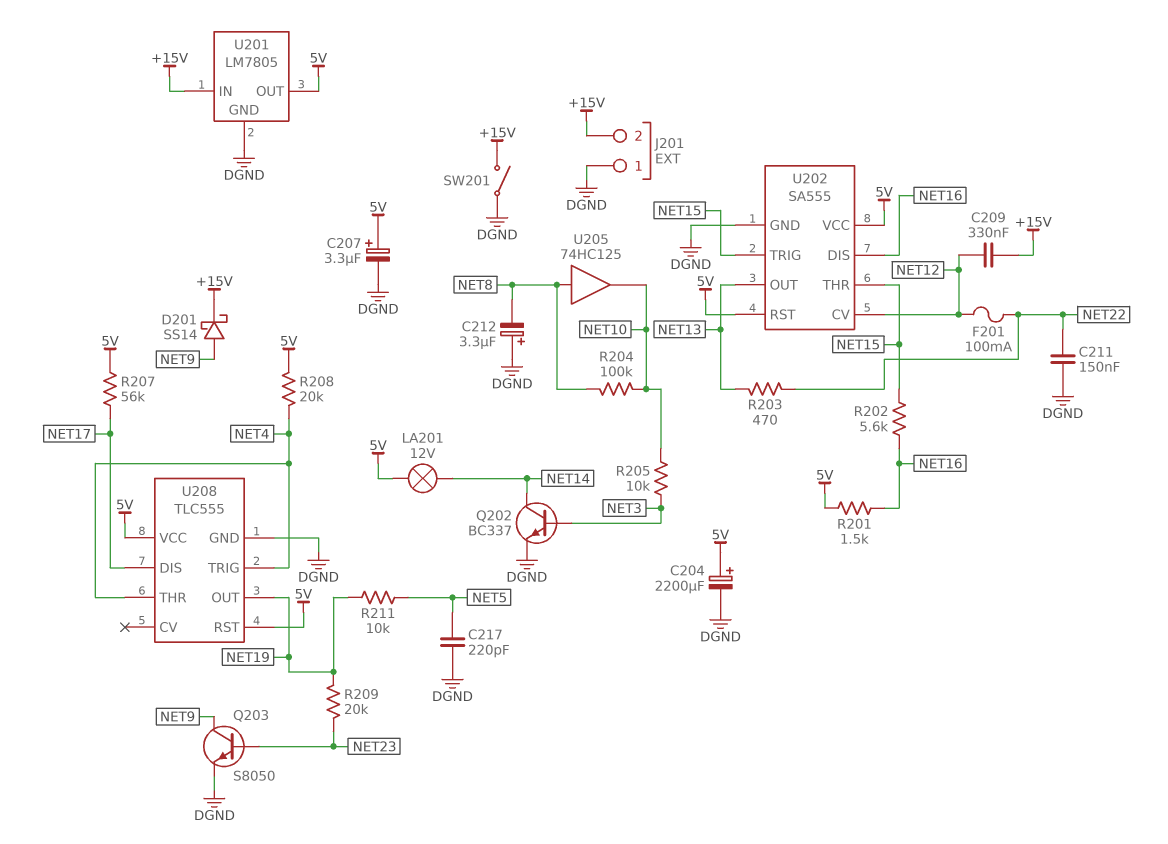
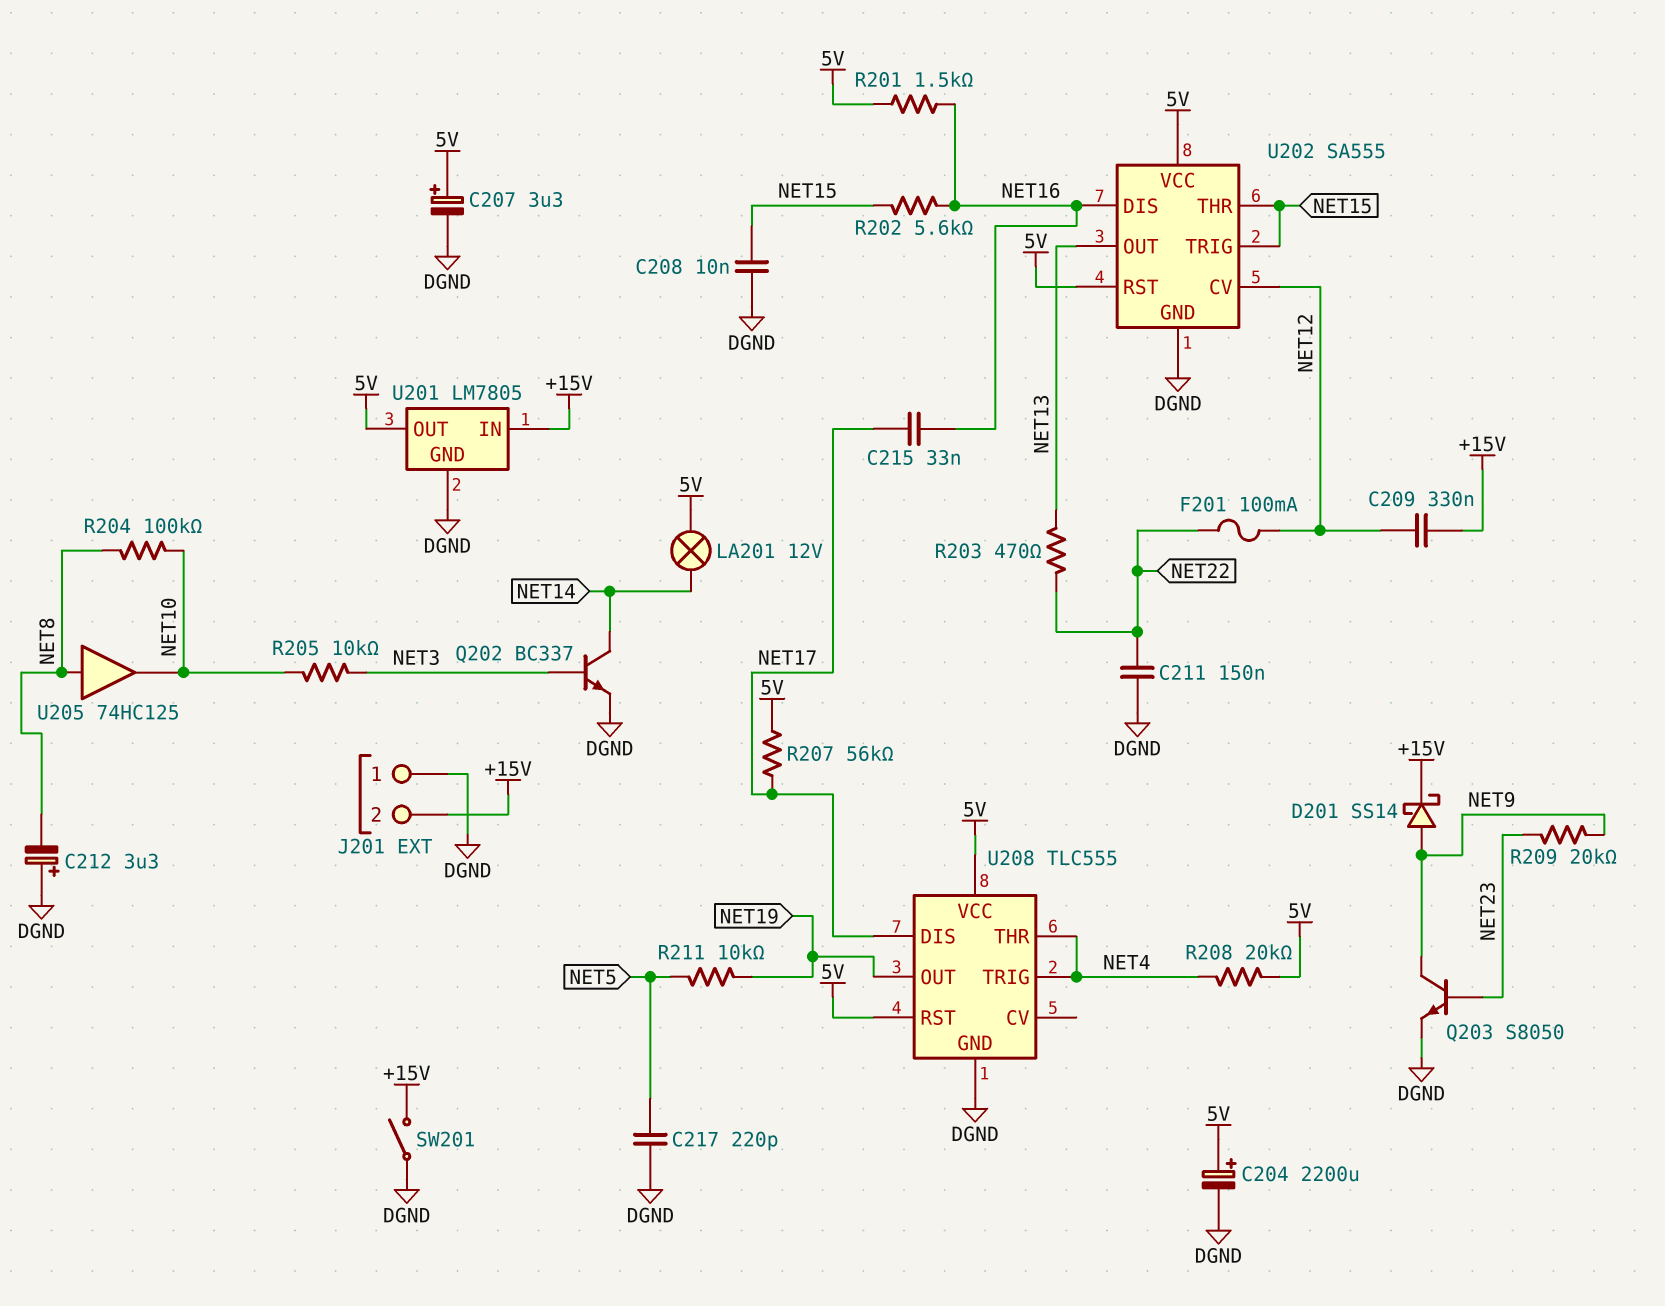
C208: none -> 10nF (DGND, NET15)
C215: none -> 33nF (NET16, NET17)
R209: 20k (NET19, NET23) -> 20k (NET9, NET23)

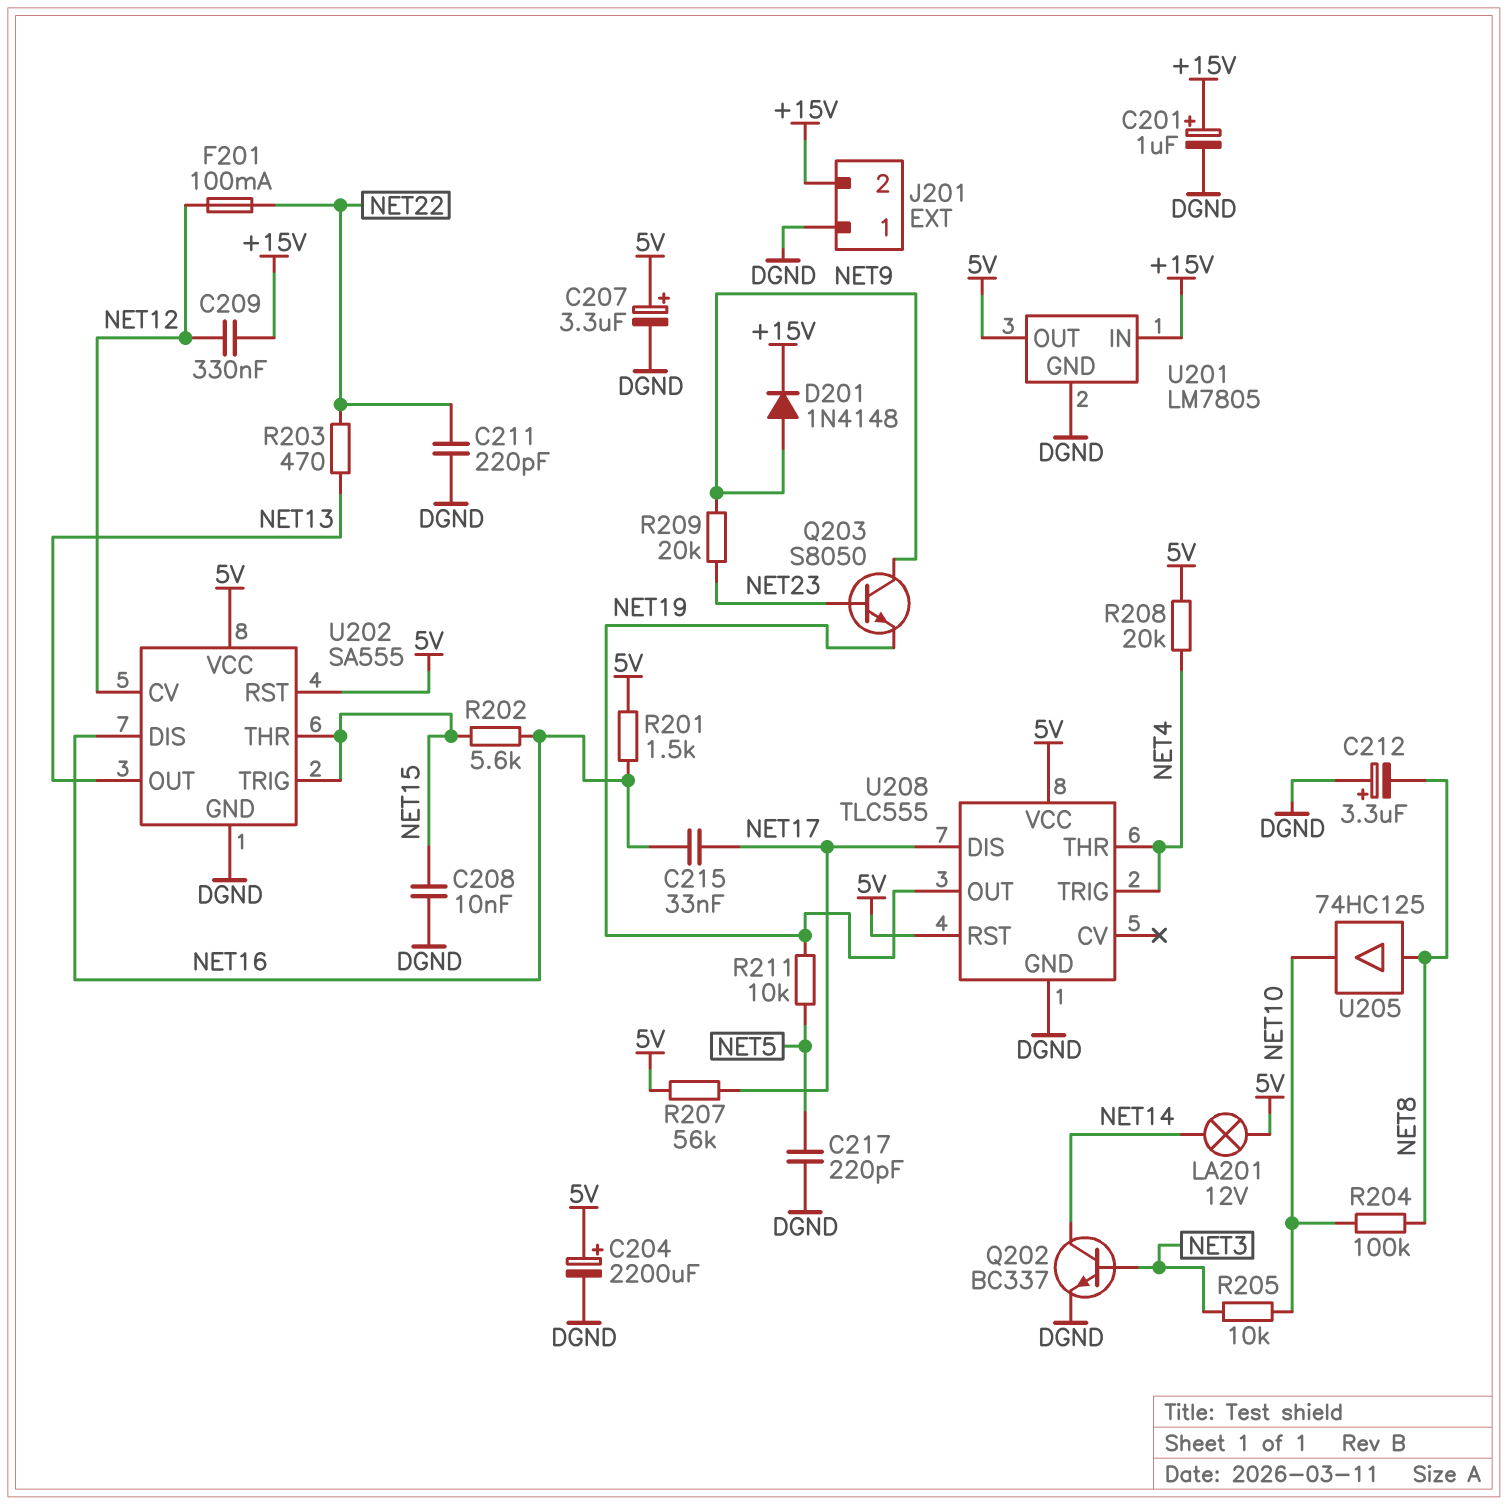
C201: none -> 1uF (plus +15V, minus DGND)
C211: 150nF (DGND, NET22) -> 220pF (DGND, NET22)
D201: schottky SS14 (A NET9, K +15V) -> diode 1N4148 (A NET9, K +15V)
Q203: NPN S8050 (B NET23, C NET9, E DGND) -> NPN S8050 (B NET23, C NET9, E NET19)
SW201: switch (+15V, DGND) -> none

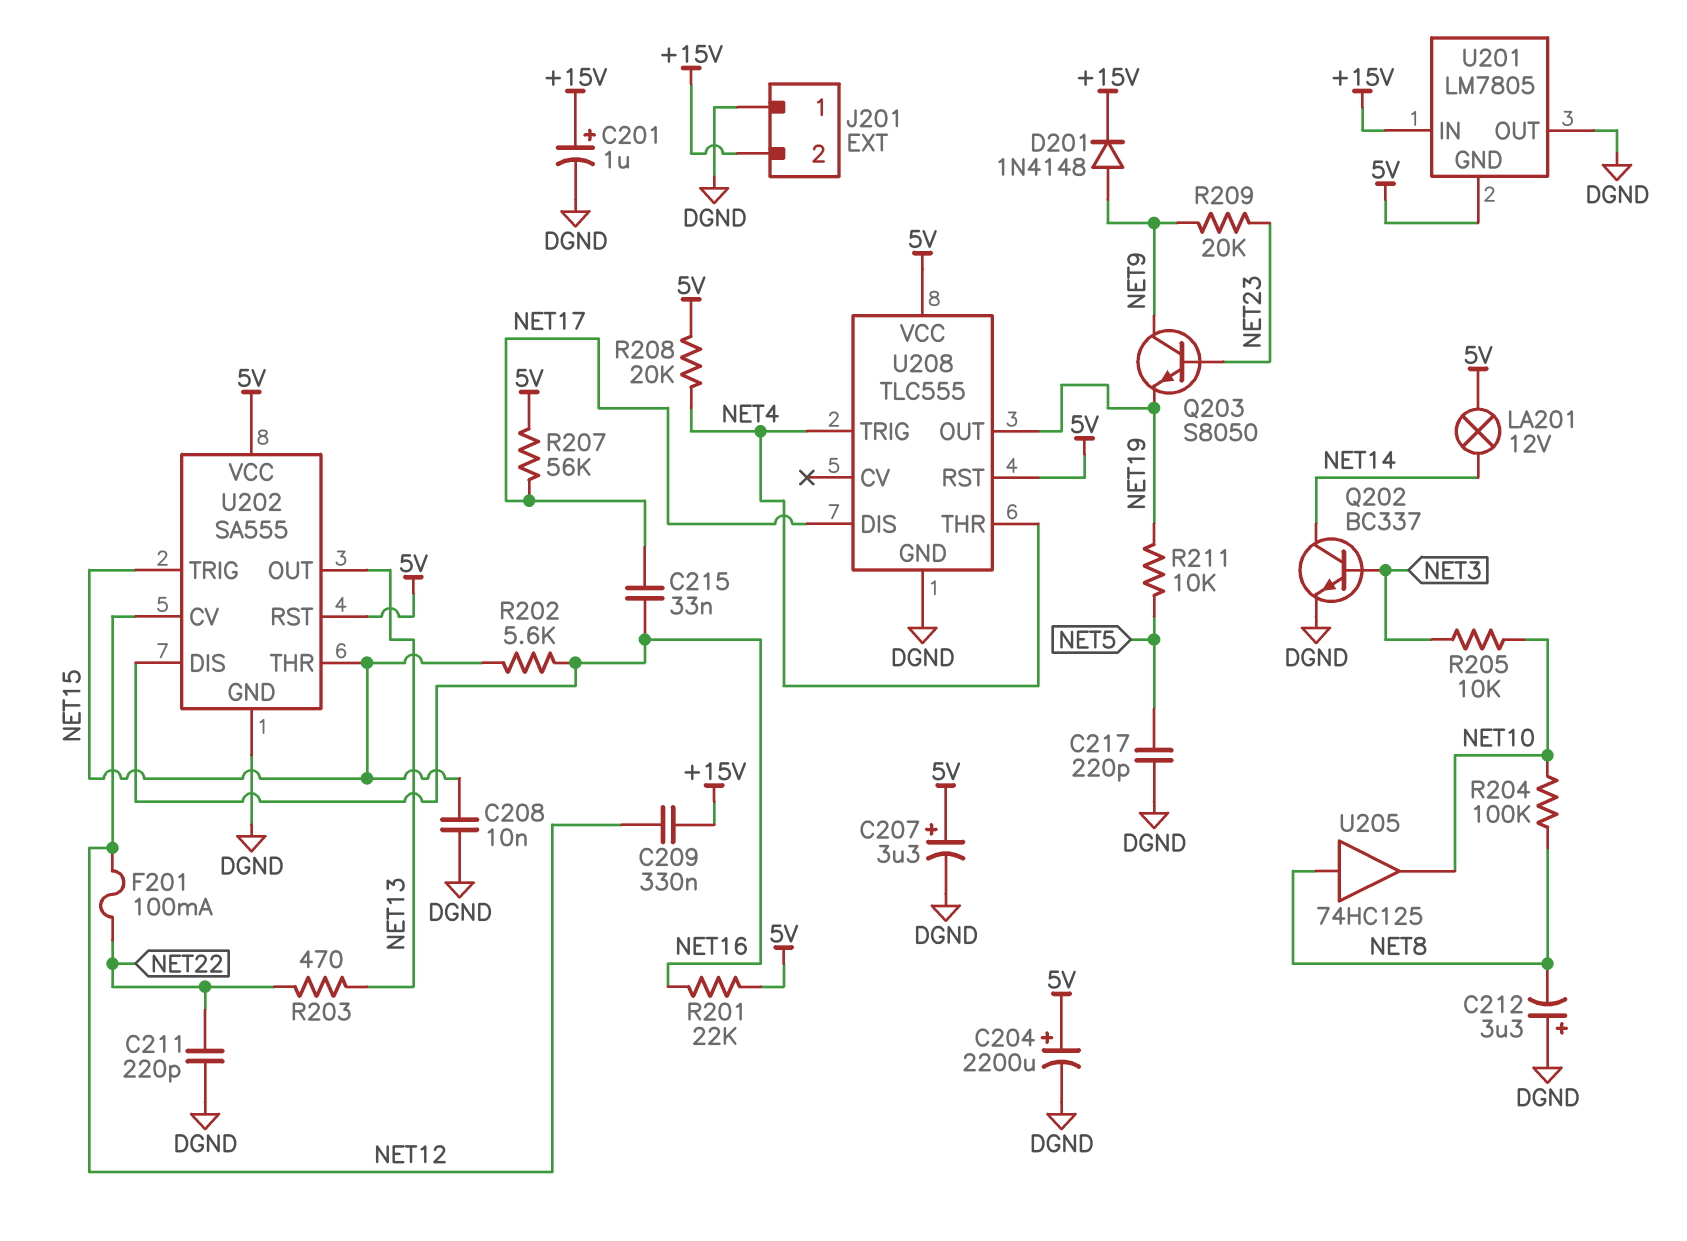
R201: 1.5k (5V, NET16) -> 22k (5V, NET16)
U201 pin GND: DGND -> 5V
U201 pin OUT: 5V -> DGND

